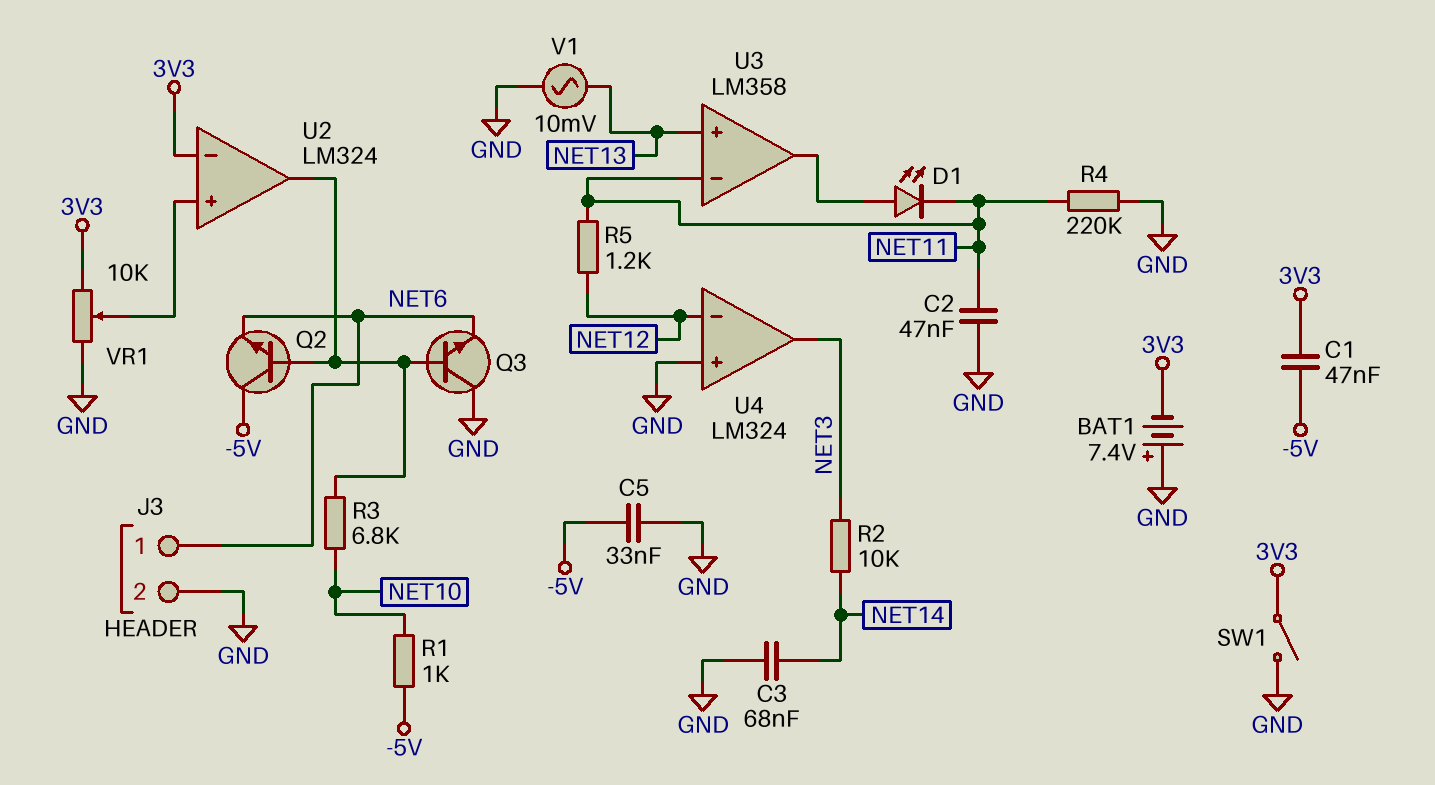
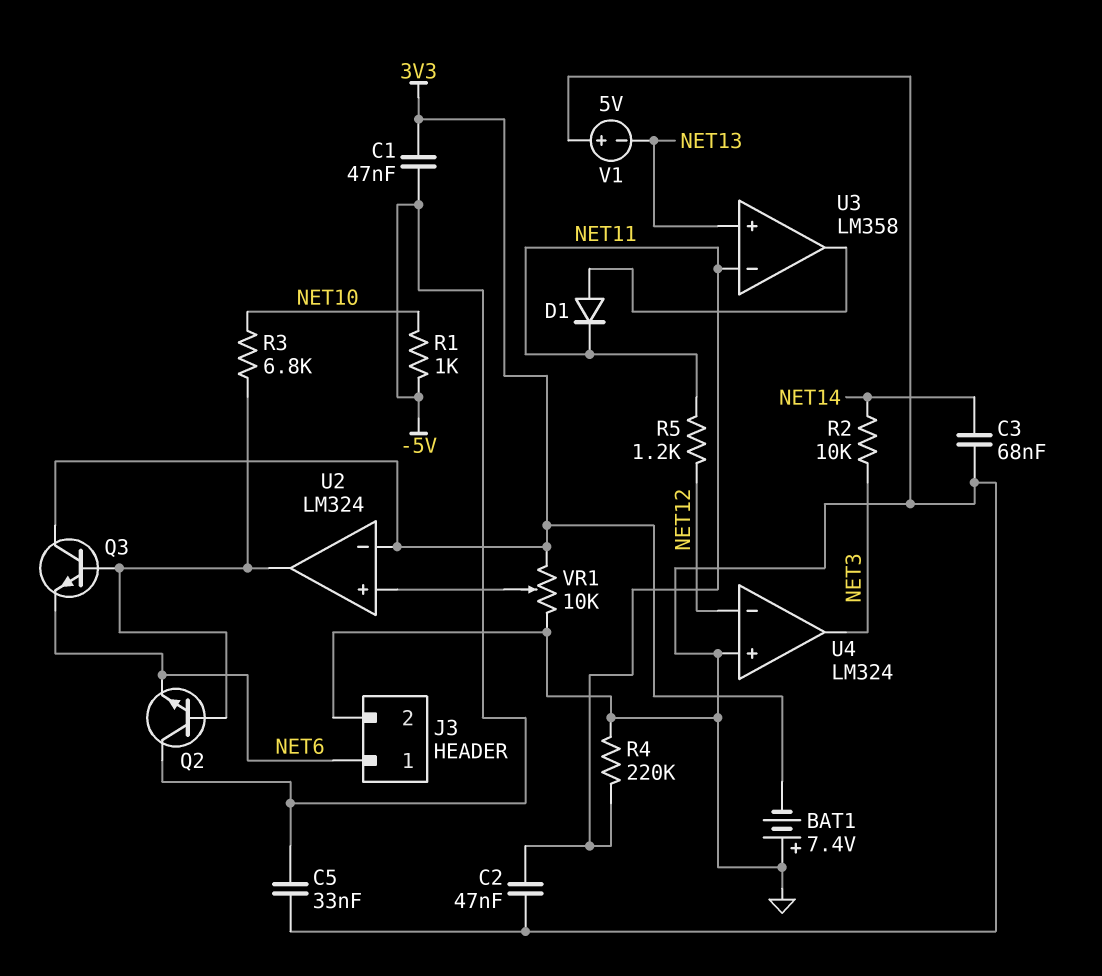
D1: LED (A U3/out, K NET11) -> diode (A U3/out, K NET11)
Q3: NPN (B U2/out, C GND, E NET6) -> NPN (B U2/out, C 3V3, E NET6)
SW1: switch (3V3, GND) -> none
V1: AC 10mV (GND, NET13) -> 5V (plus GND, minus NET13)

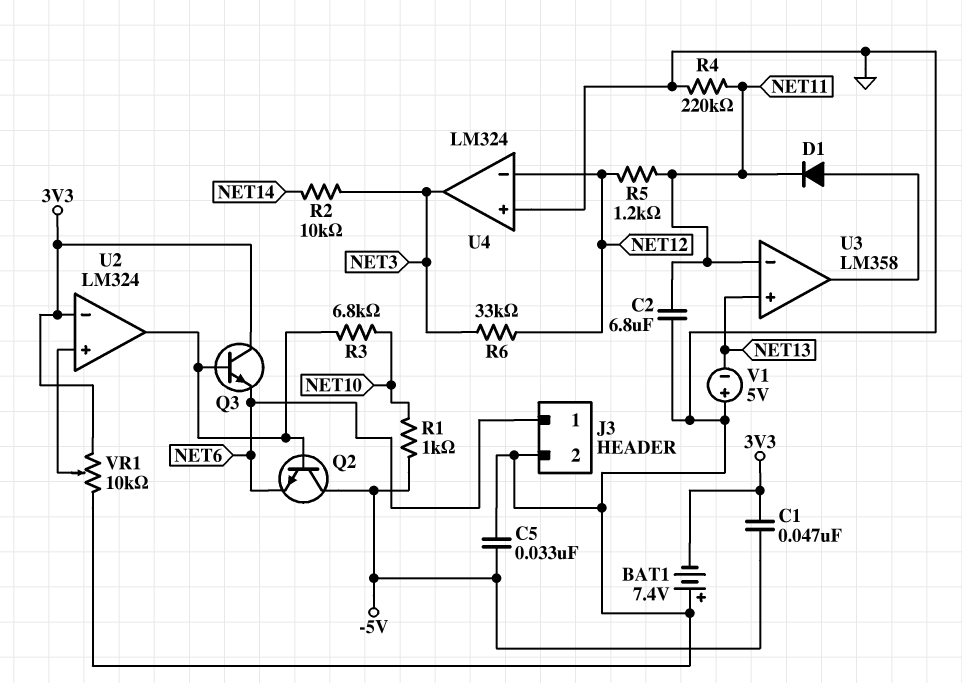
C2: 47nF (GND, NET11) -> 6.8uF (GND, NET11)
C3: 68nF (GND, NET14) -> none
R6: none -> 33k (NET3, NET12)

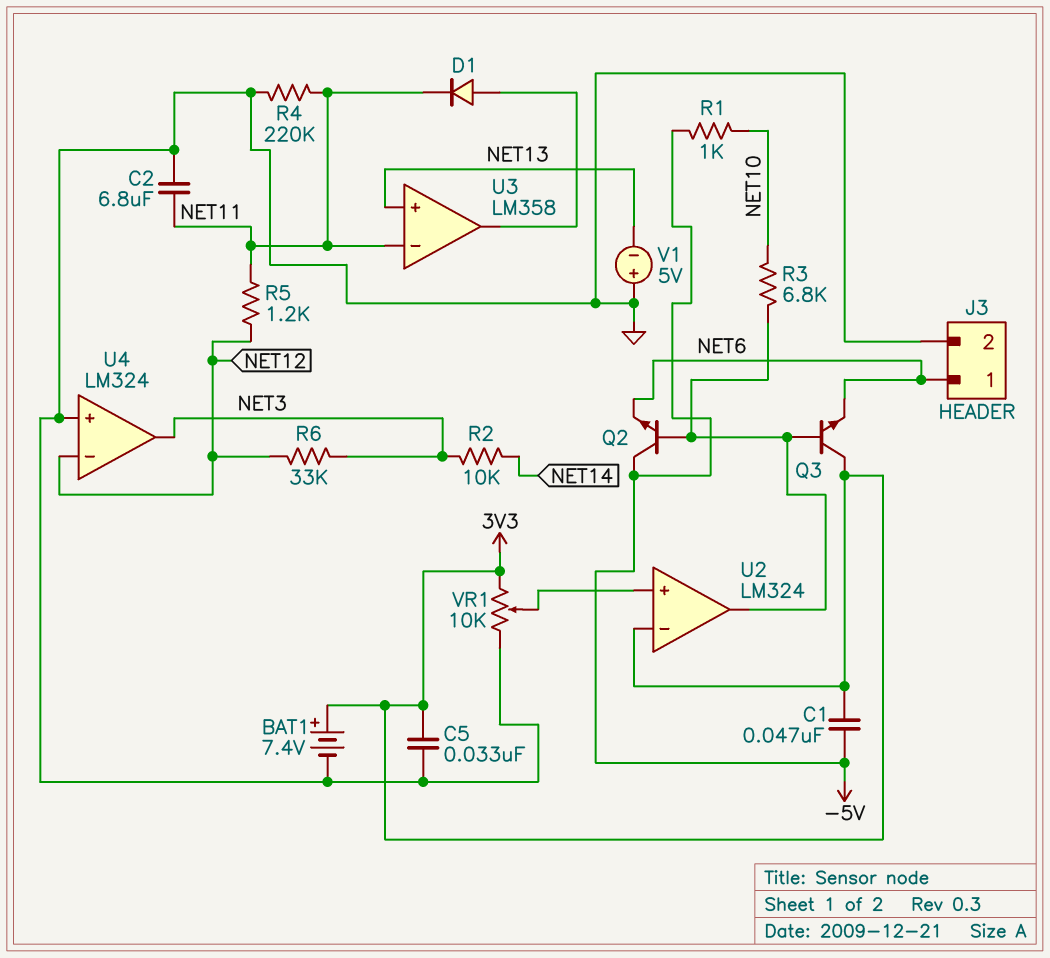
BAT1: 7.4V (plus GND, minus 3V3) -> 7.4V (plus 3V3, minus GND)
C5: 33nF (-5V, GND) -> 33nF (3V3, GND)

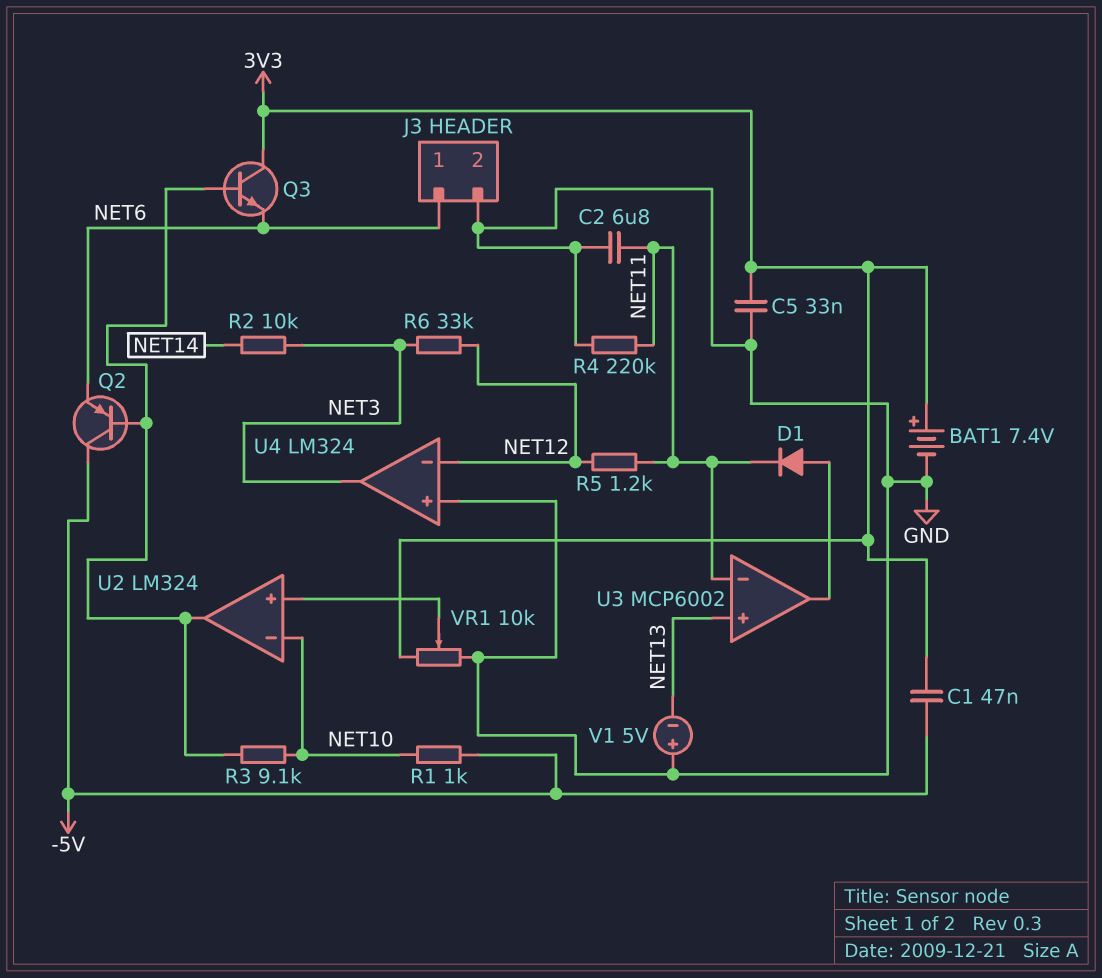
Q2: NPN (B U2/out, C -5V, E NET6) -> PNP (B U2/out, C -5V, E NET6)
R3: 6.8k (NET10, U2/out) -> 9.1k (NET10, U2/out)
U2 pin in-: 3V3 -> NET10
U3: LM358 -> MCP6002

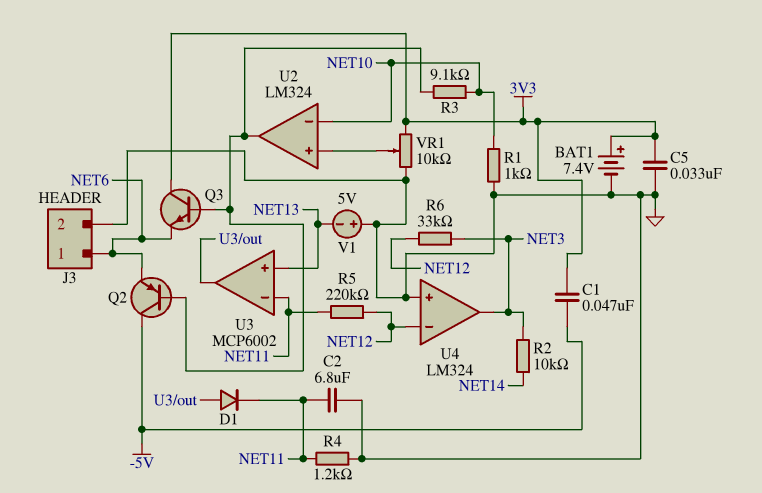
R1: 1k (-5V, NET10) -> 1k (GND, NET10)
R4: 220k (GND, NET11) -> 1.2k (GND, NET11)
R5: 1.2k (NET11, NET12) -> 220k (NET11, NET12)

